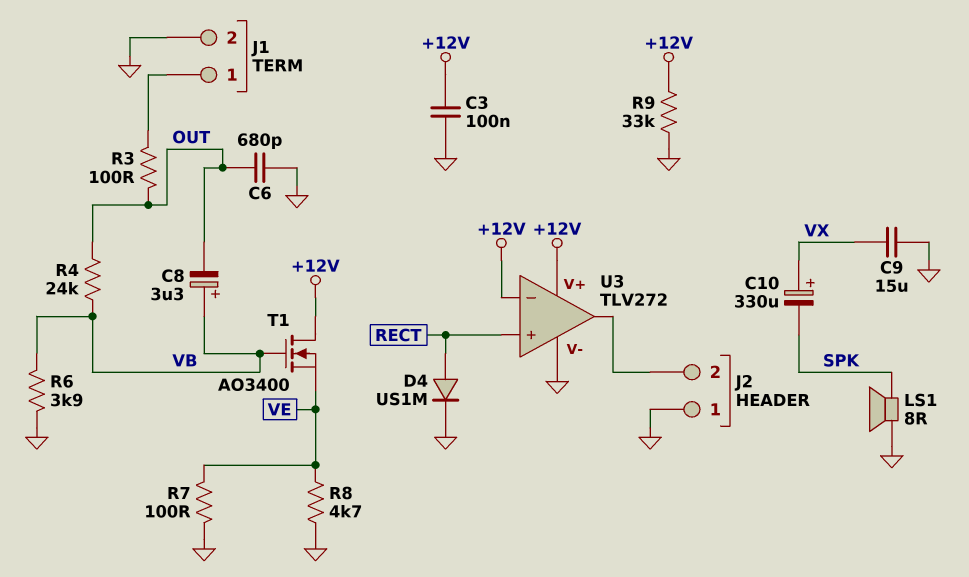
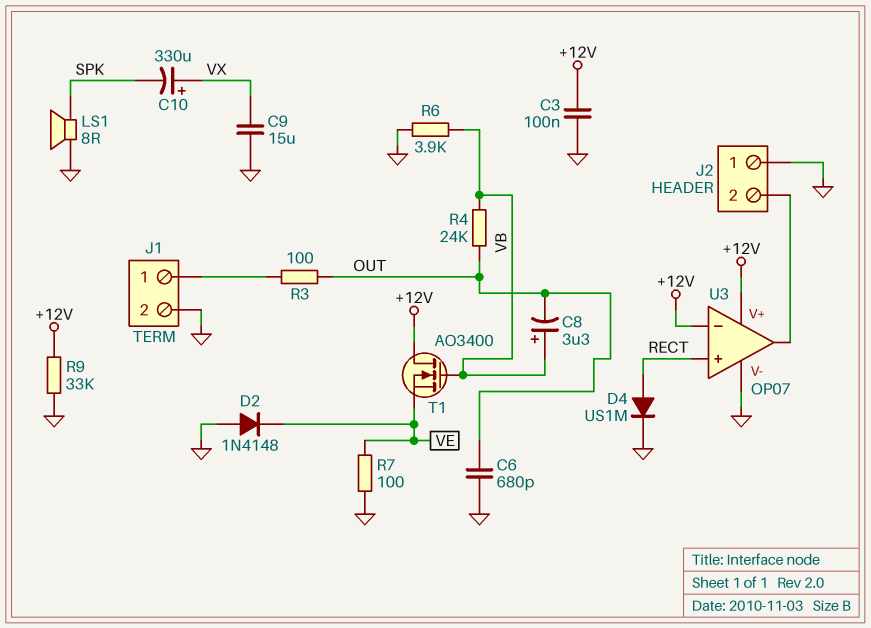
D2: none -> diode 1N4148 (A GND, K VE)
R8: 4.7k (GND, VE) -> none
U3: TLV272 -> OP07

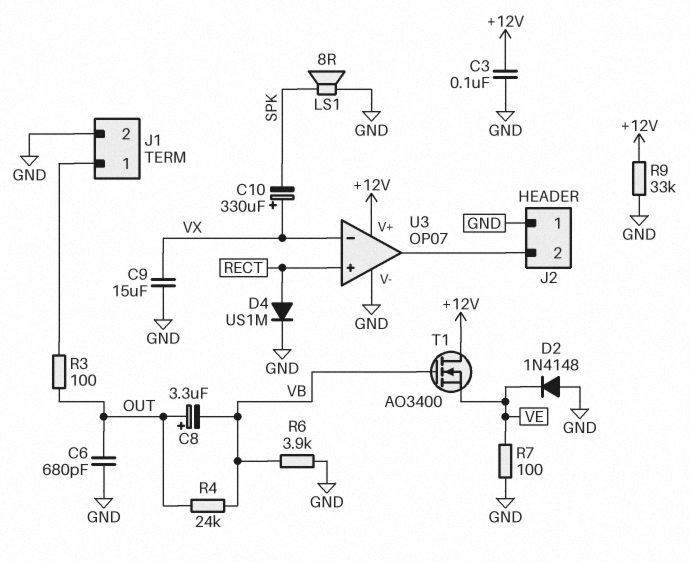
C8: 3.3uF (plus VB, minus OUT) -> 3.3uF (plus OUT, minus VB)
U3 pin in-: +12V -> VX

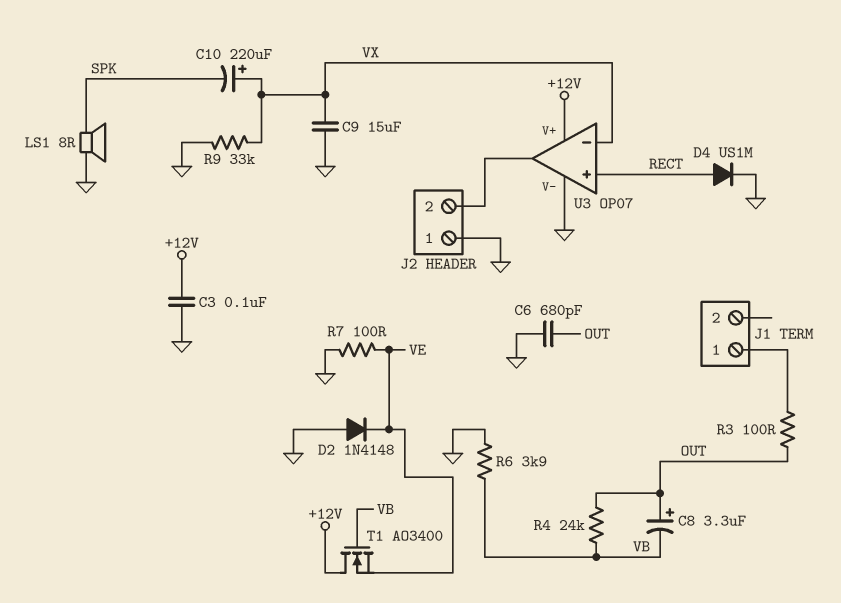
C10: 330uF (plus VX, minus SPK) -> 220uF (plus VX, minus SPK)
J1 pin 2: GND -> none
R9: 33k (+12V, GND) -> 33k (GND, VX)

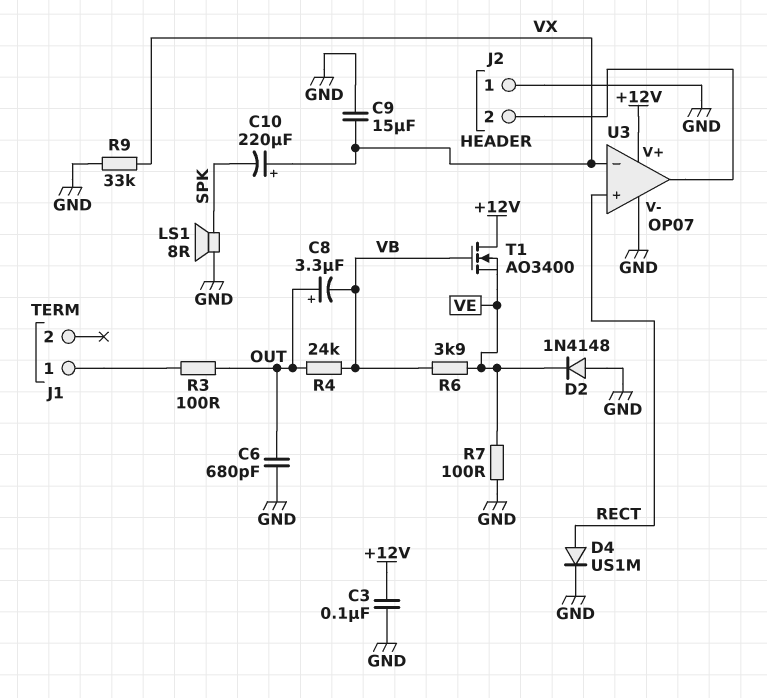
R6: 3.9k (GND, VB) -> 3.9k (VB, VE)

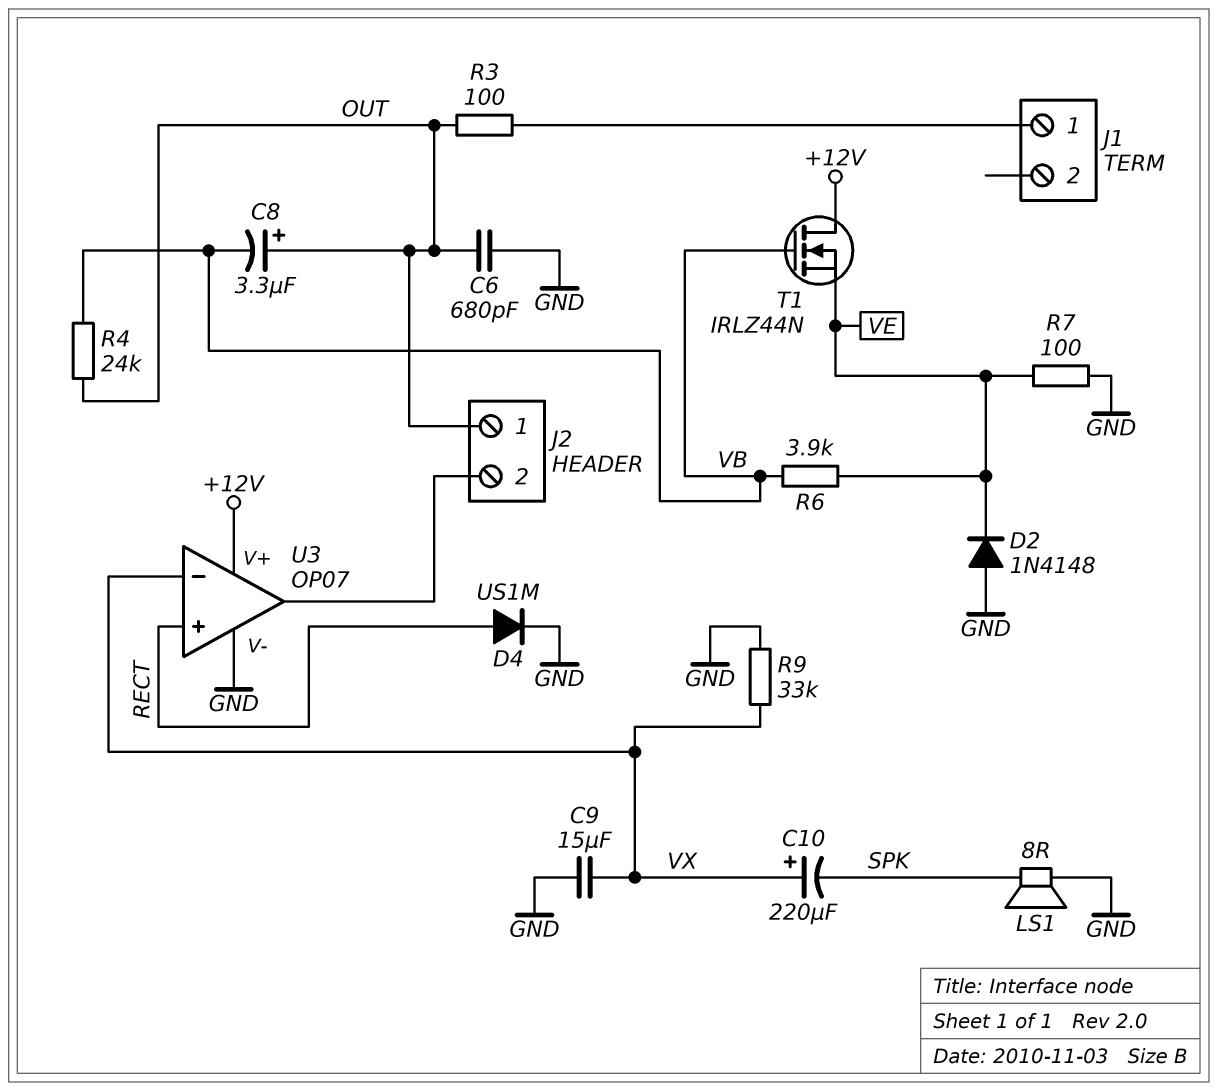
C3: 100nF (+12V, GND) -> none
J2 pin 1: GND -> OUT
T1: NMOS AO3400 (G VB, D +12V, S VE) -> NMOS IRLZ44N (G VB, D +12V, S VE)

